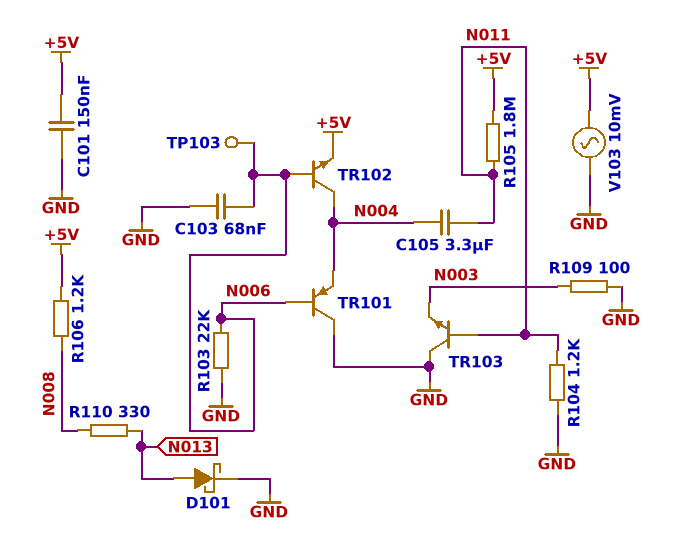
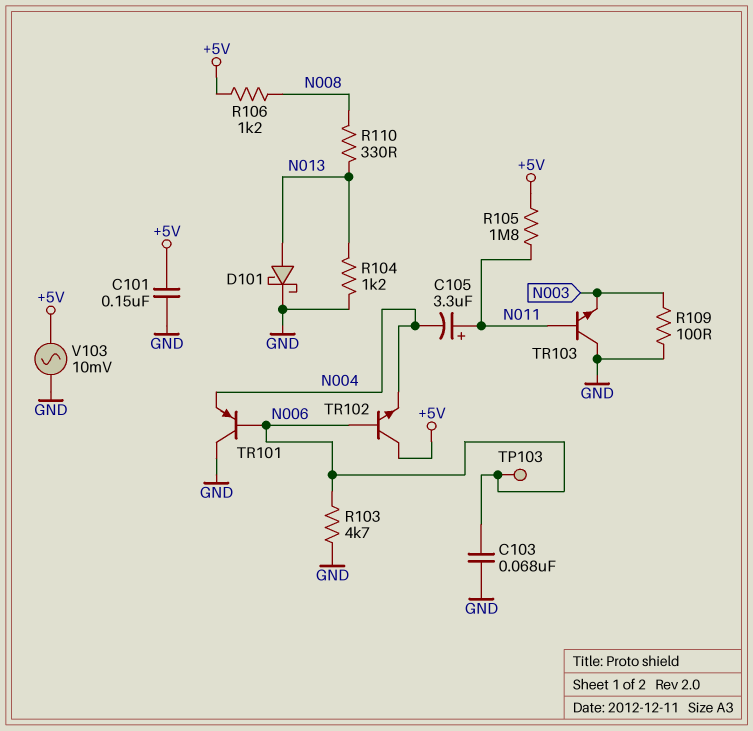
C105: 3.3uF (N004, N011) -> 3.3uF (plus N011, minus N004)
R103: 22k (GND, N006) -> 4.7k (GND, N006)
R104: 1.2k (GND, N011) -> 1.2k (GND, N013)
TR102: NPN (B N006, C N004, E +5V) -> NPN (B N006, C +5V, E N004)

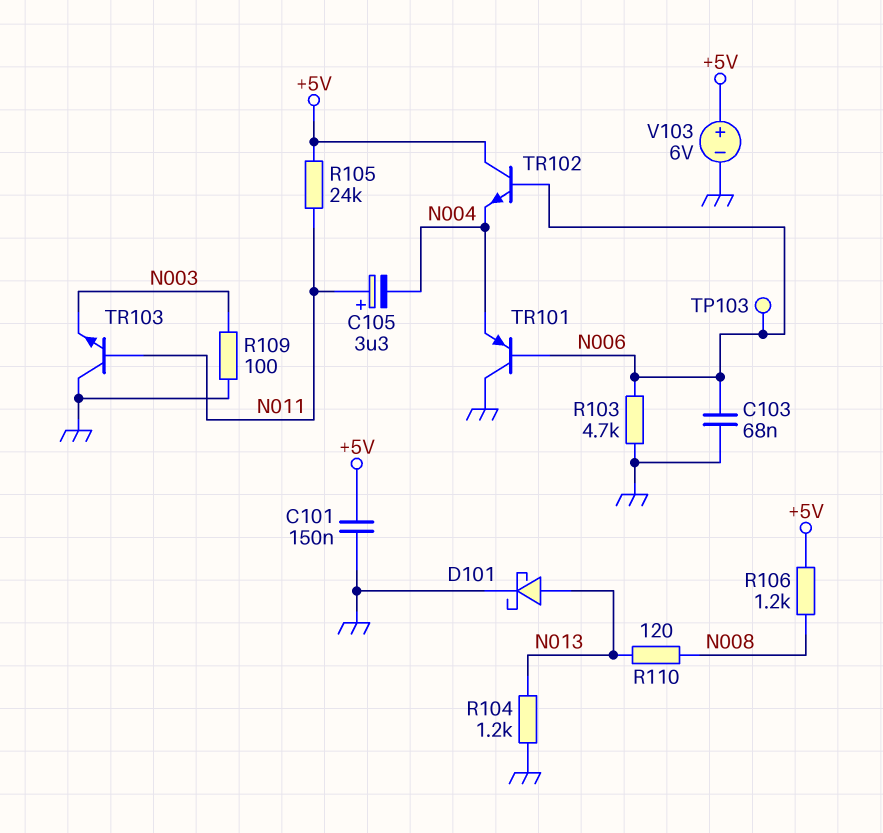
R105: 1.8M (+5V, N011) -> 24k (+5V, N011)
R110: 330 (N008, N013) -> 120 (N008, N013)
V103: AC 10mV (+5V, GND) -> 6V (plus +5V, minus GND)

